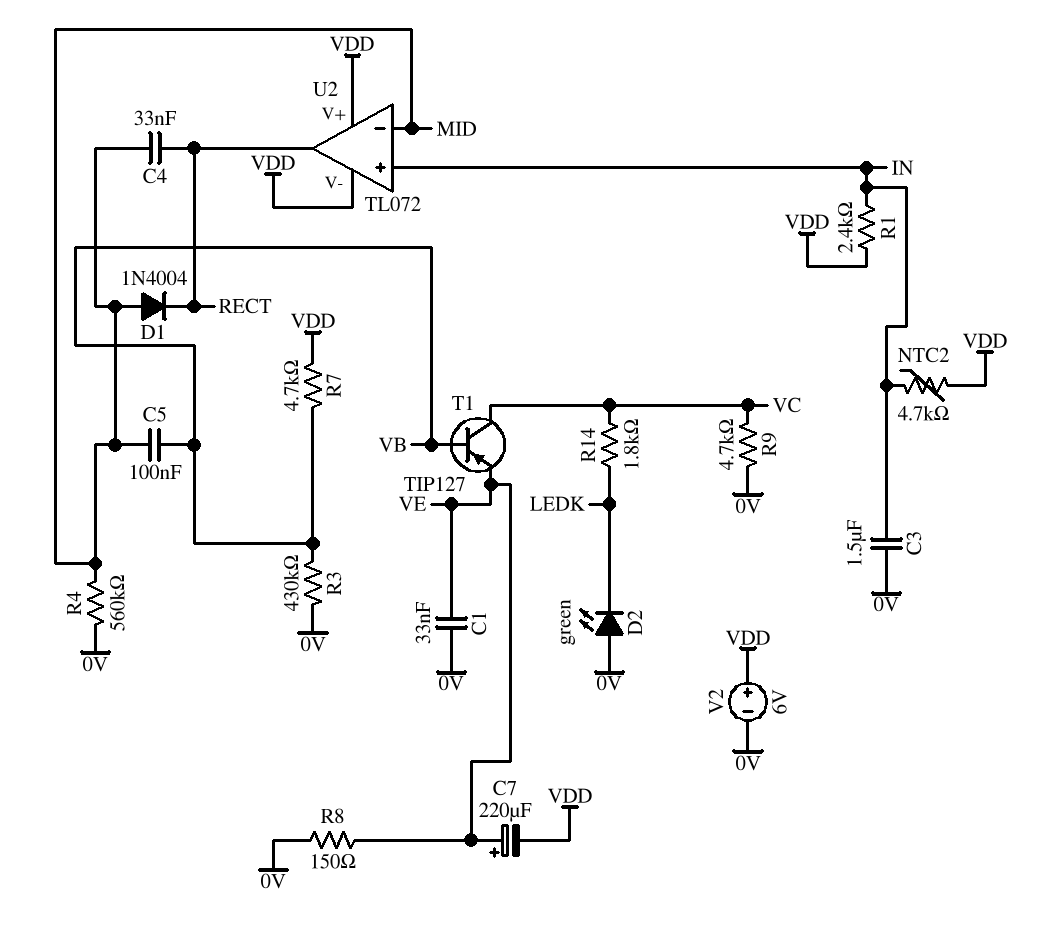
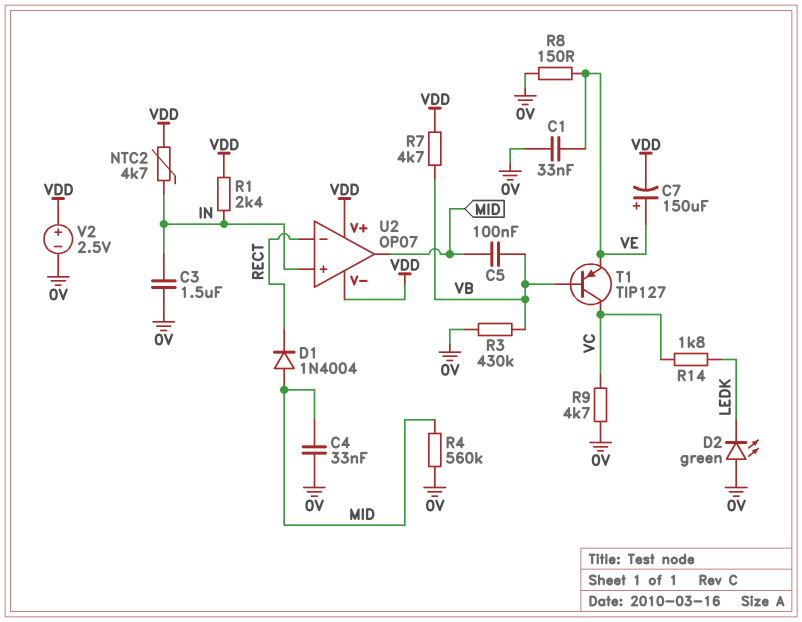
C4: 33nF (MID, RECT) -> 33nF (0V, MID)
C7: 220uF (plus VE, minus VDD) -> 150uF (plus VE, minus VDD)
U2: TL072 -> OP07
U2 pin in-: MID -> RECT
U2 pin out: RECT -> MID
V2: 6V (plus VDD, minus 0V) -> 2.5V (plus VDD, minus 0V)

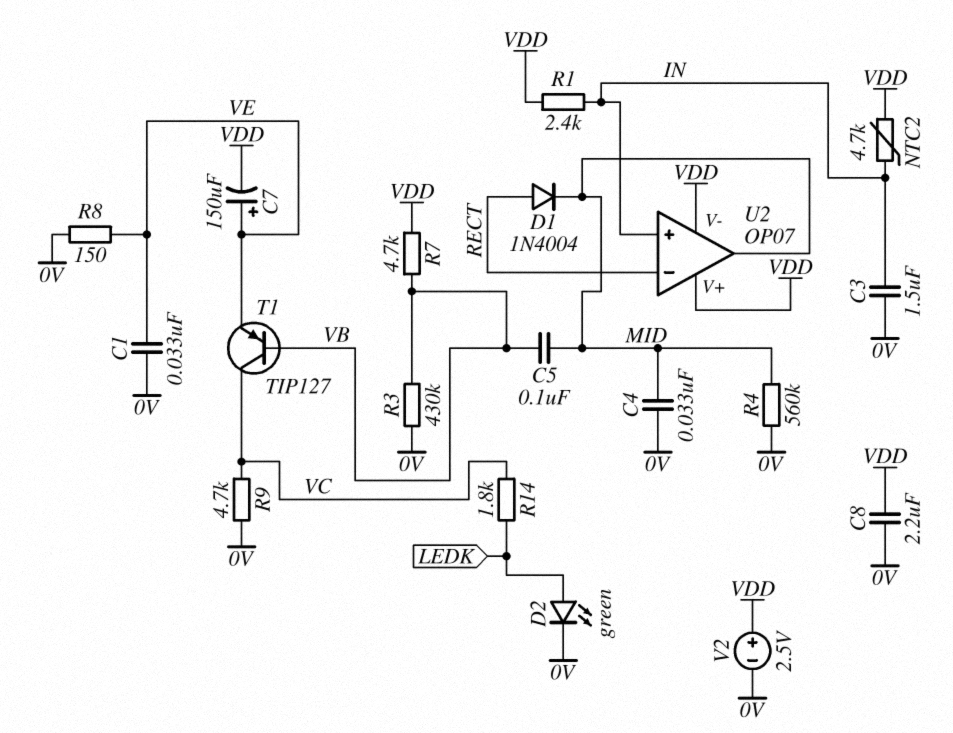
C8: none -> 2.2uF (0V, VDD)
D1: diode 1N4004 (A MID, K RECT) -> diode 1N4004 (A RECT, K MID)
D2: LED green (A 0V, K LEDK) -> LED green (A LEDK, K 0V)

